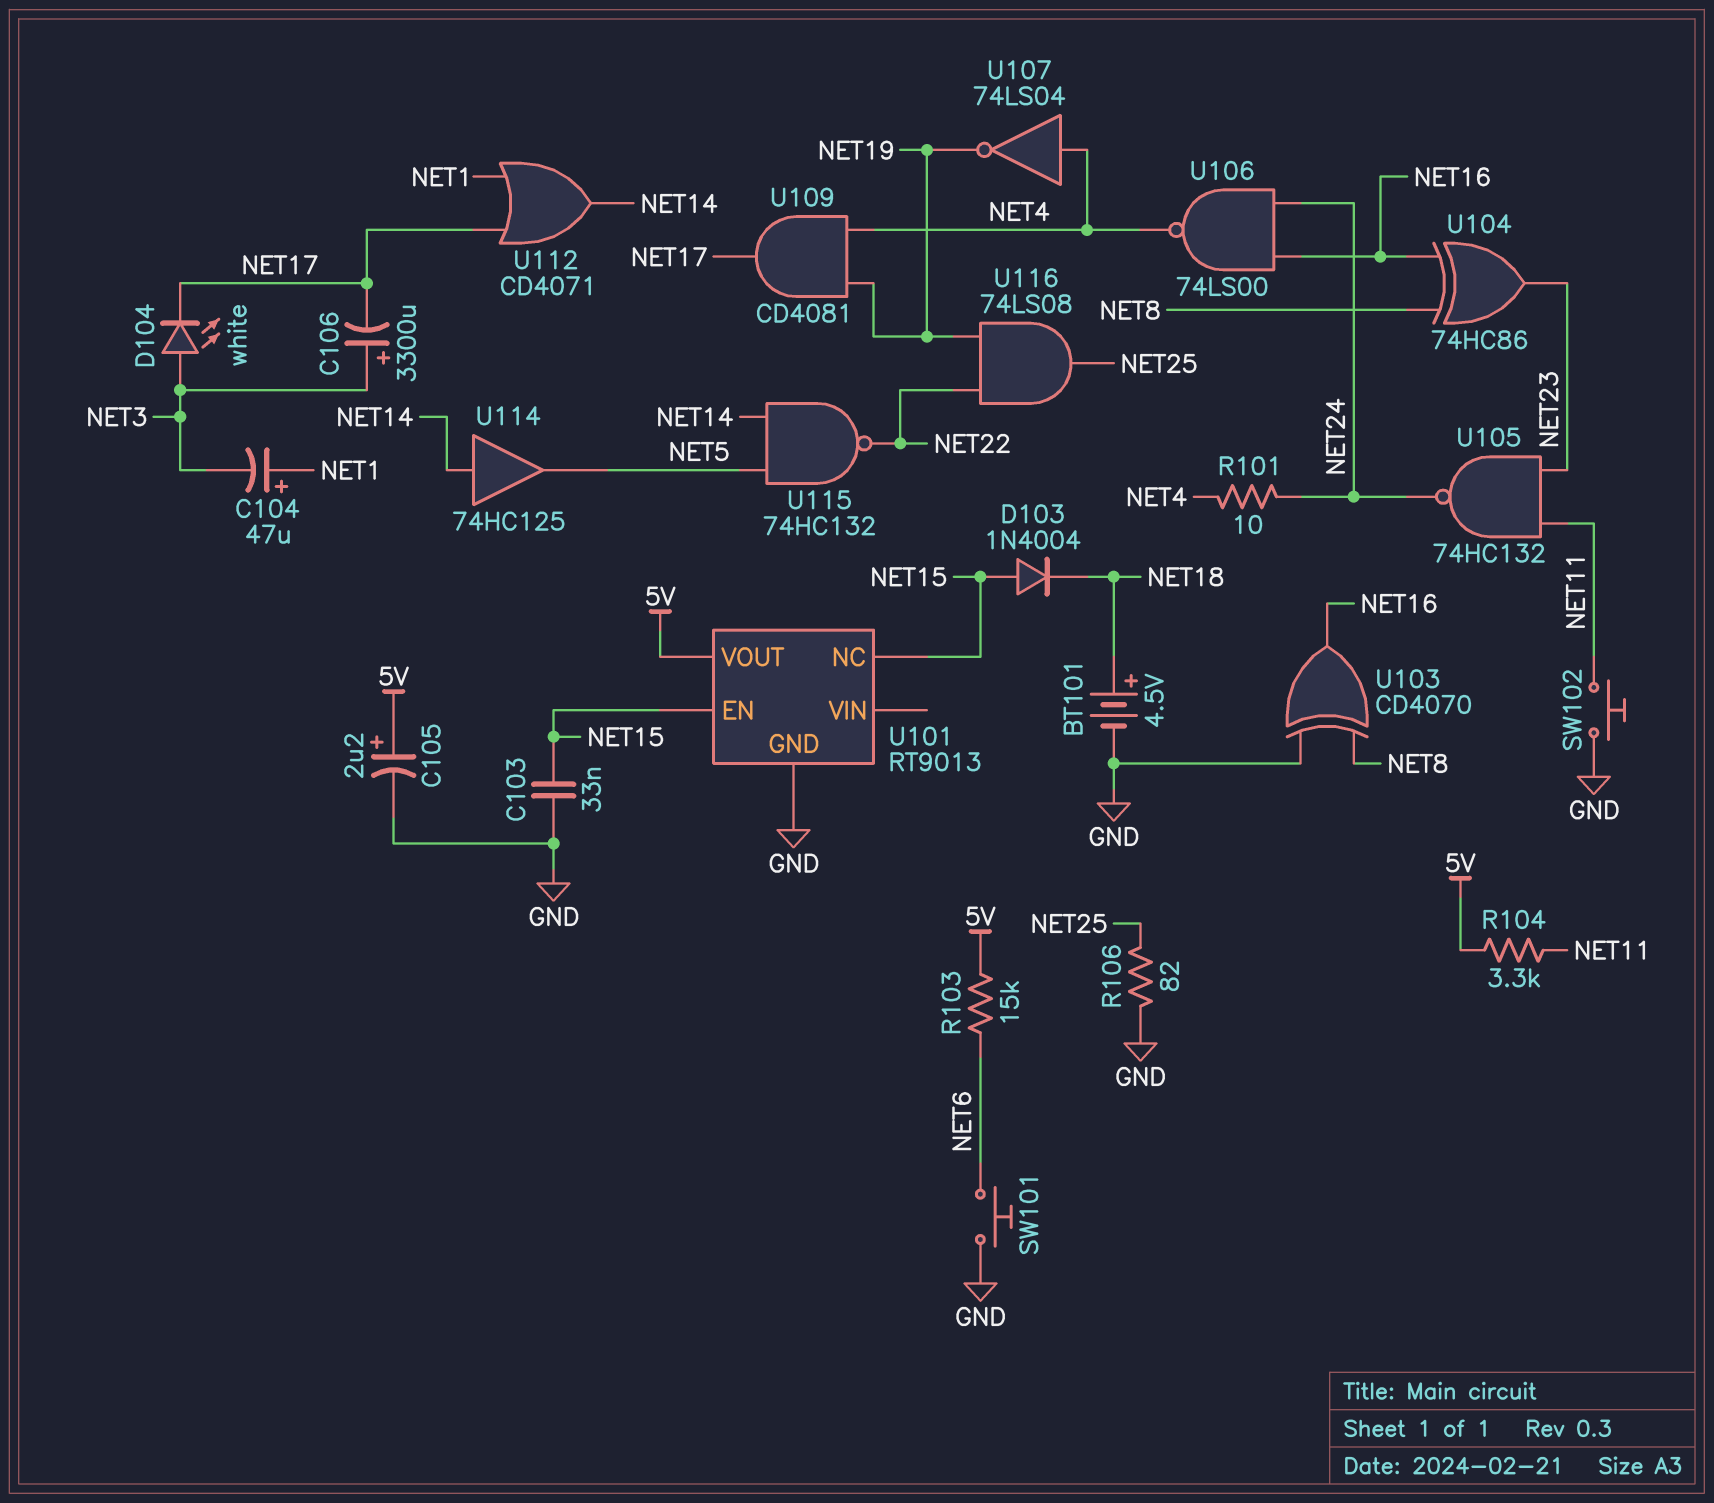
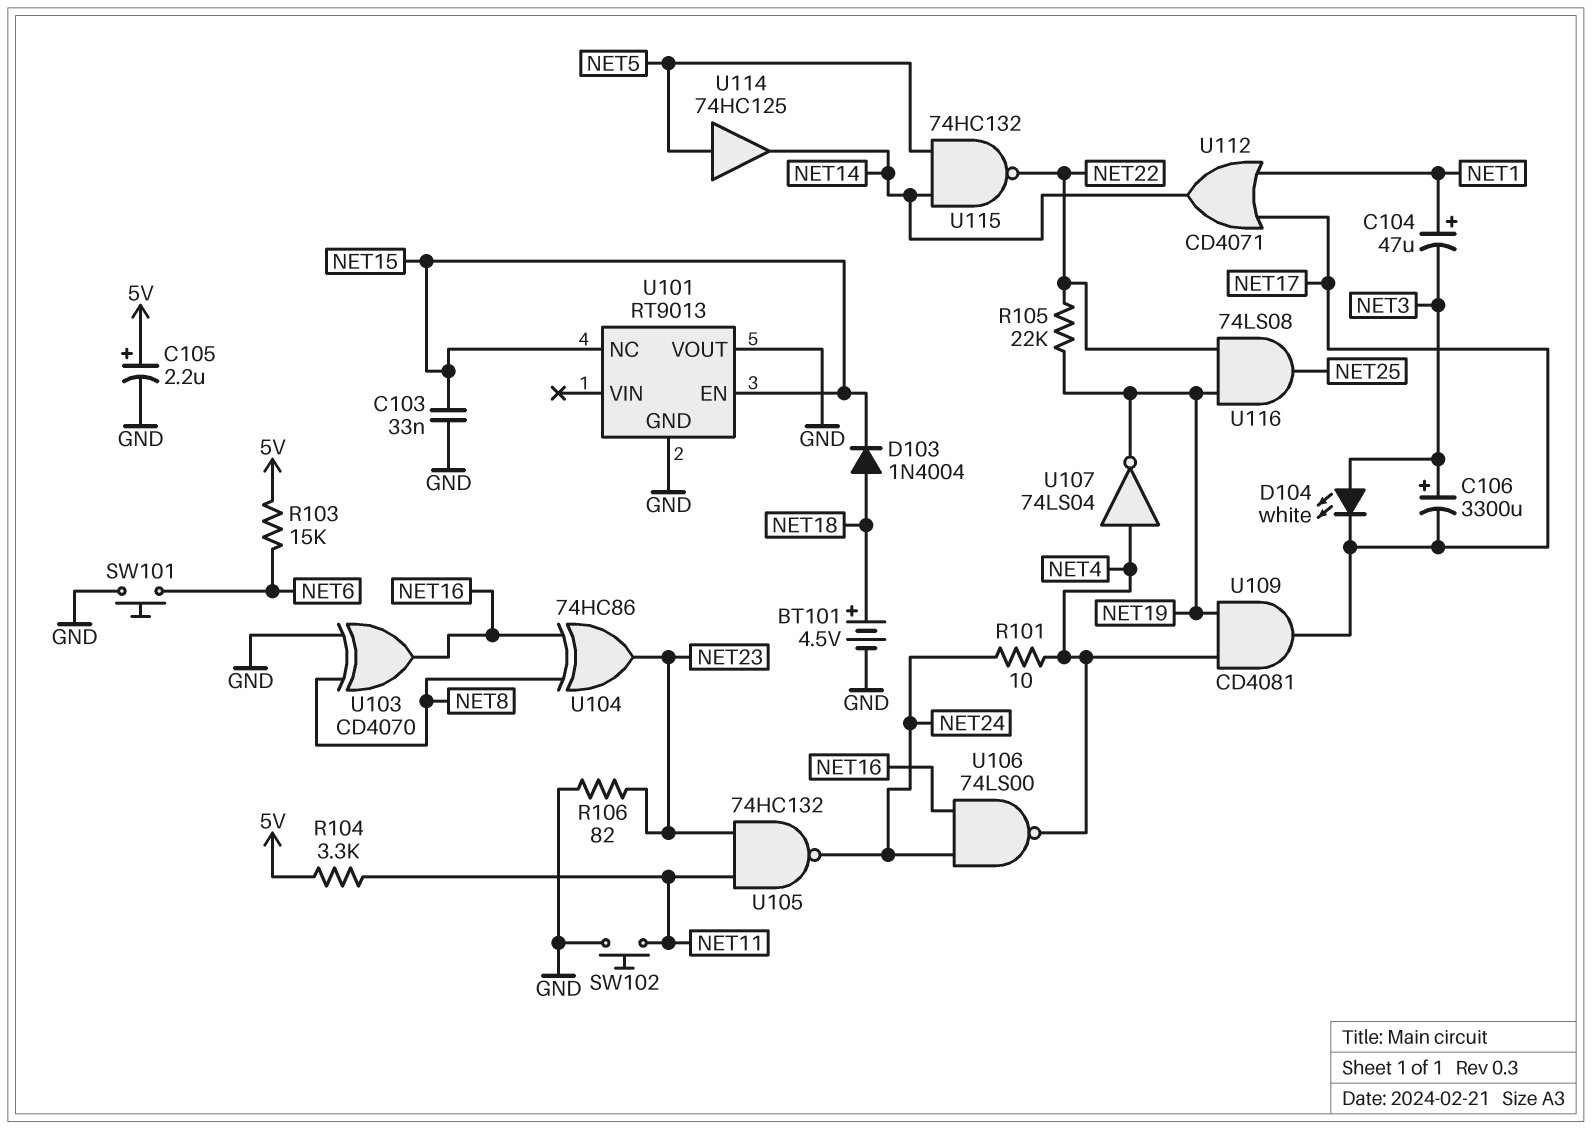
D103: diode 1N4004 (A NET15, K NET18) -> diode 1N4004 (A NET18, K NET15)
R105: none -> 22k (NET19, NET22)
R106: 82 (GND, NET25) -> 82 (GND, NET23)
U101 pin VOUT: 5V -> GND
U114: buffer 74HC125 (in NET14, out NET5) -> buffer 74HC125 (in NET5, out NET14)

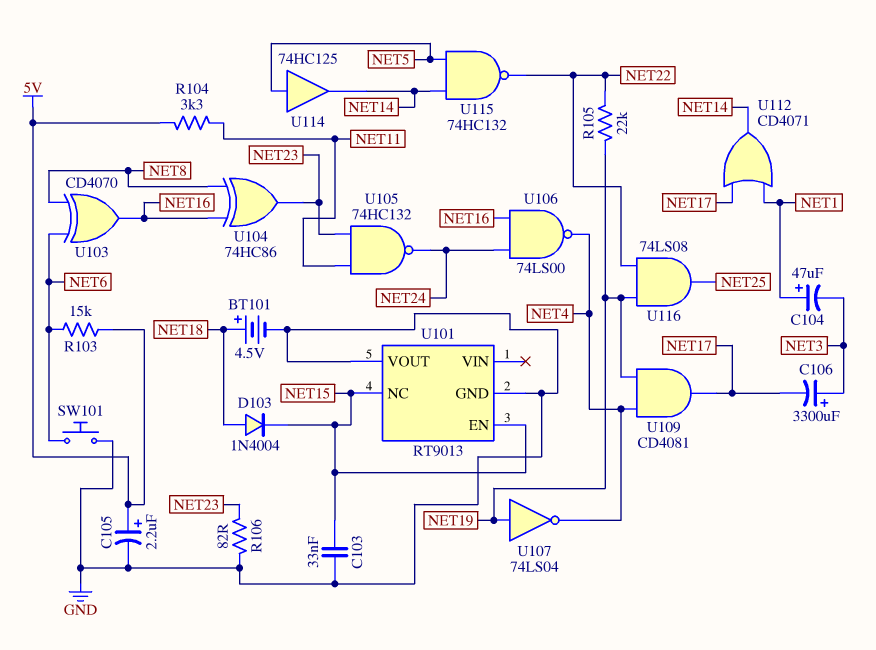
D104: LED white (A NET3, K NET17) -> none
R101: 10 (NET4, NET24) -> none
SW102: button (GND, NET11) -> none
U103: XOR CD4070 (in GND, in NET8, out NET16) -> XOR CD4070 (in NET6, in NET8, out NET16)
U107: NOT 74LS04 (in NET4, out NET19) -> NOT 74LS04 (in NET19, out NET4)

